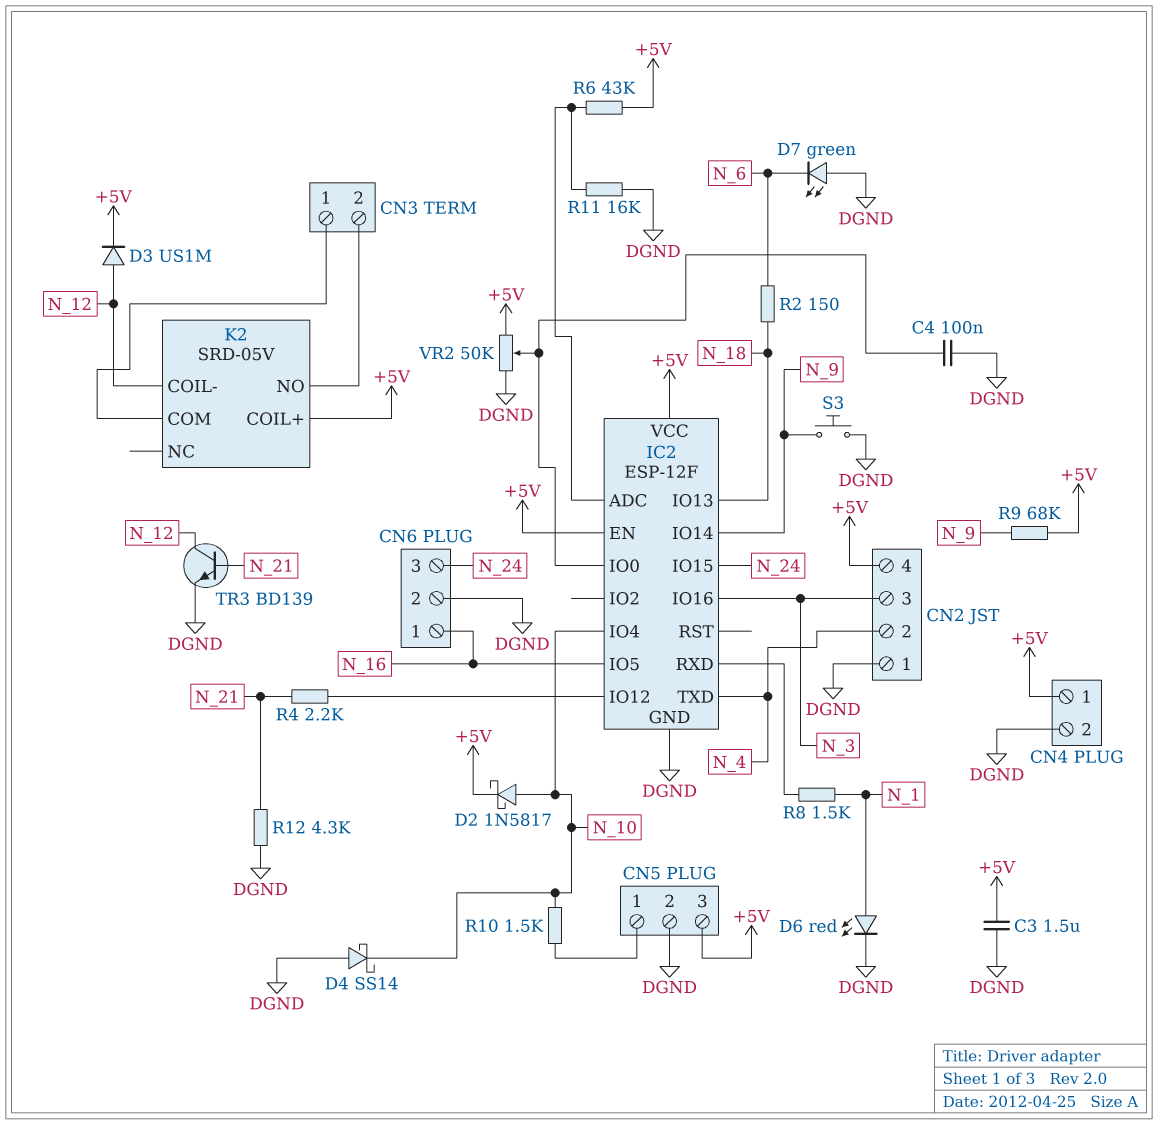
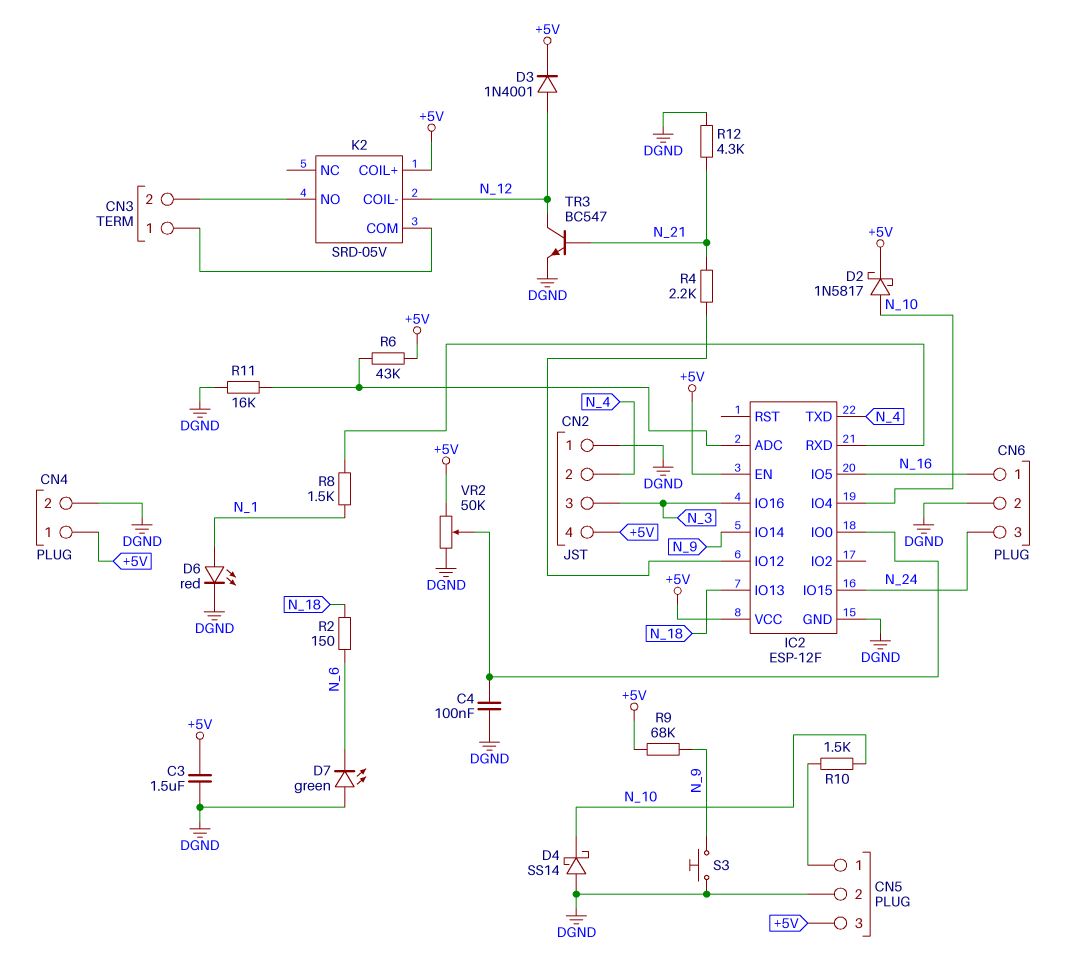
D3: diode US1M (A N_12, K +5V) -> diode 1N4001 (A N_12, K +5V)
TR3: NPN BD139 (B N_21, C N_12, E DGND) -> NPN BC547 (B N_21, C N_12, E DGND)

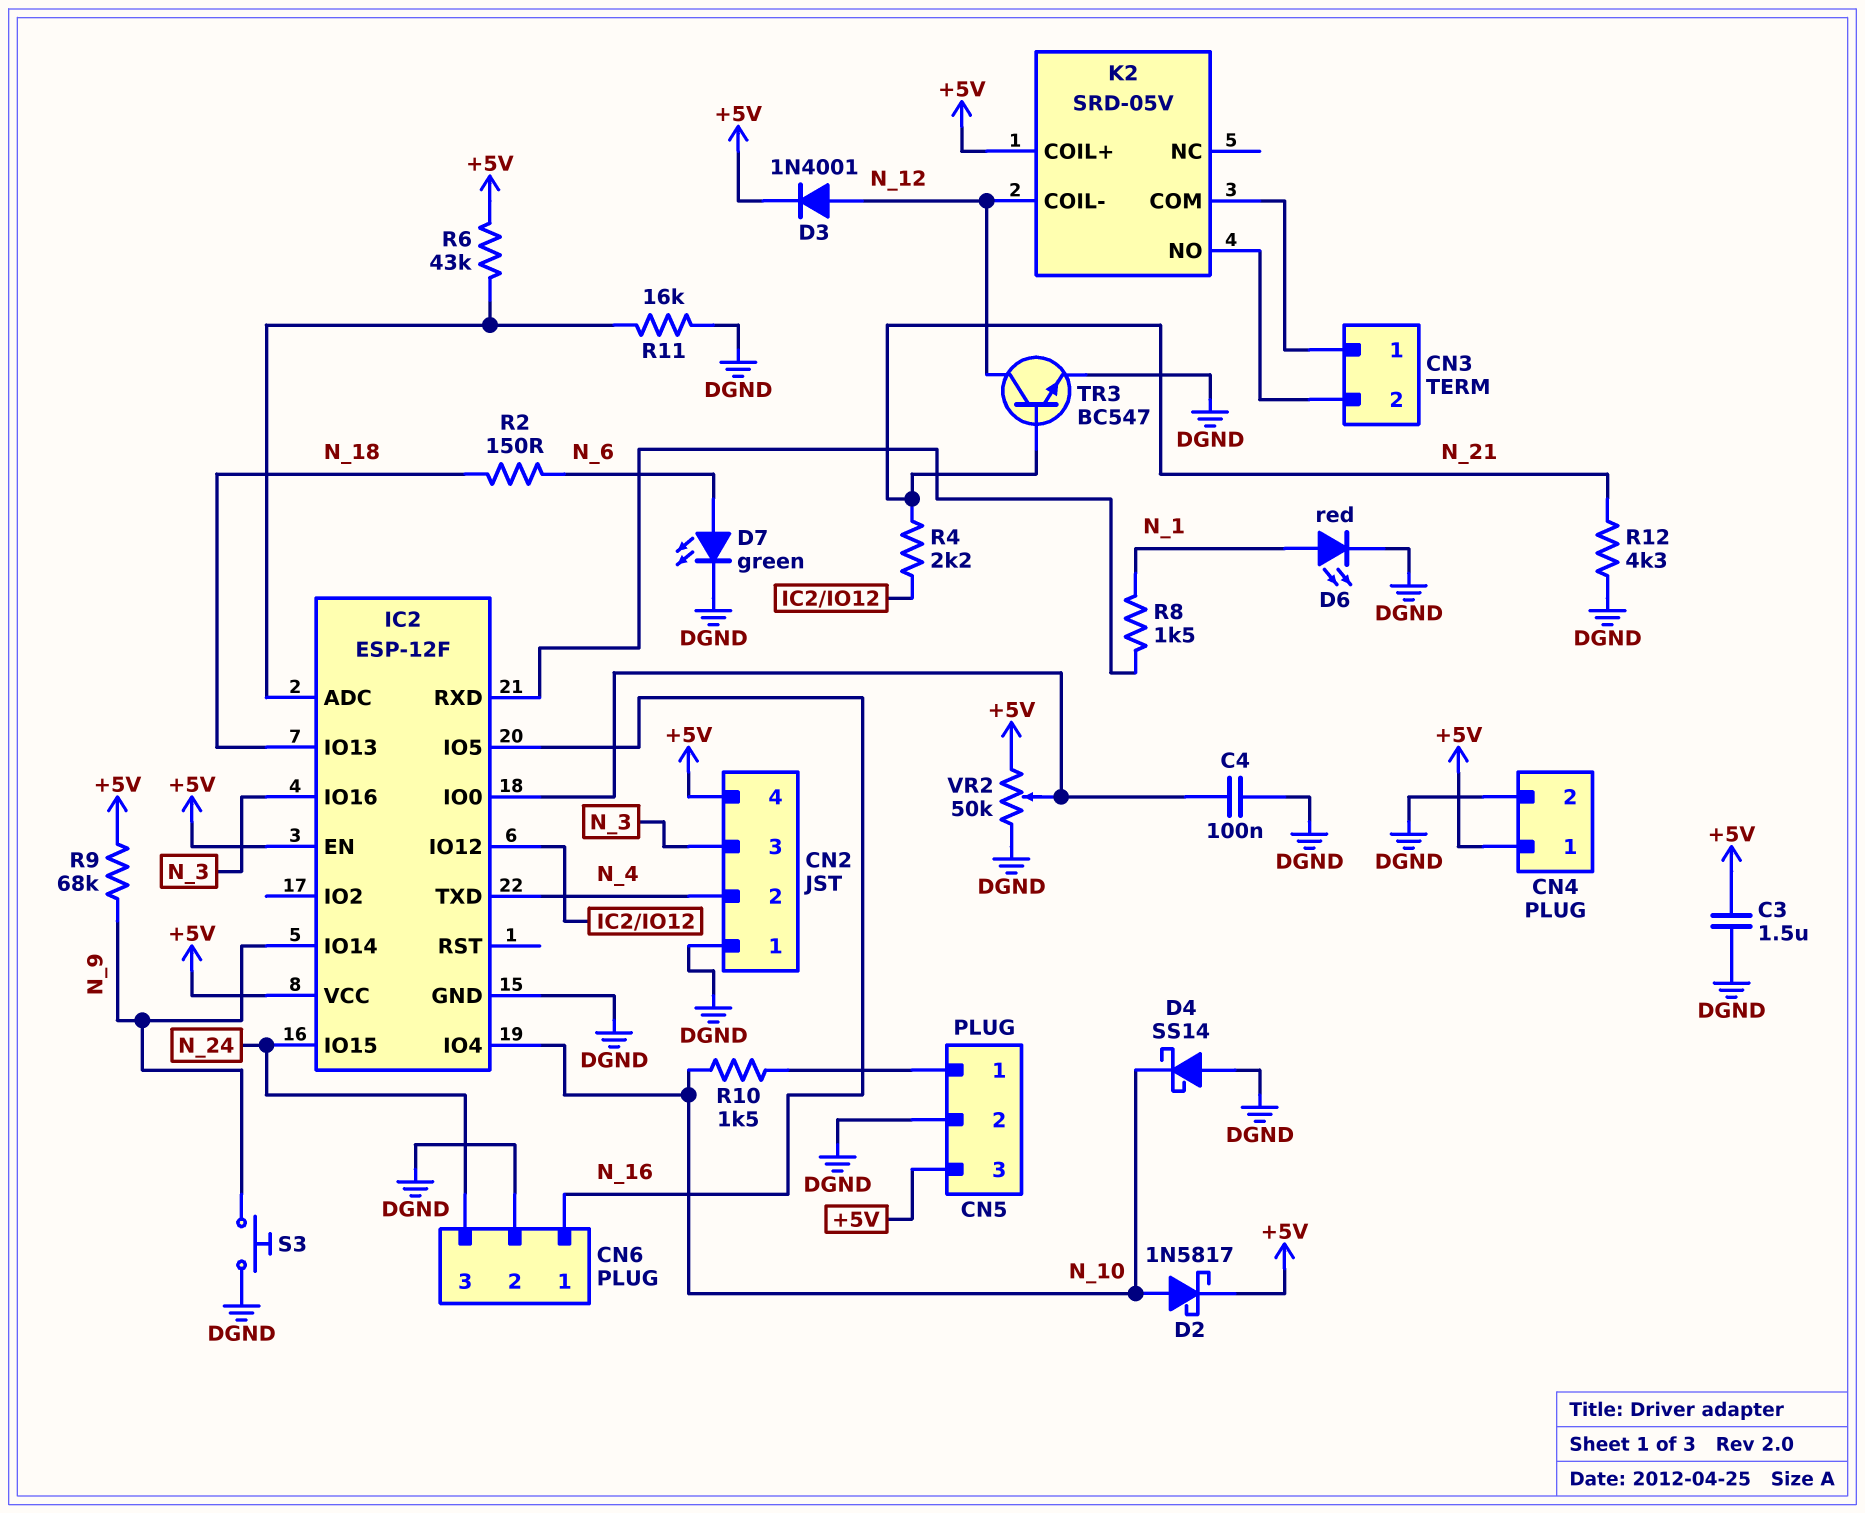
D7: LED green (A DGND, K N_6) -> LED green (A N_6, K DGND)

